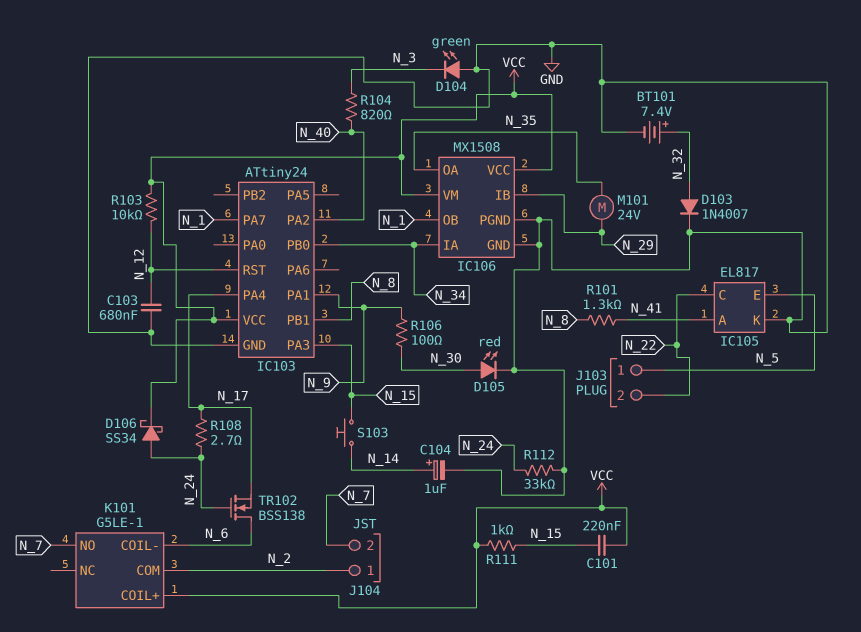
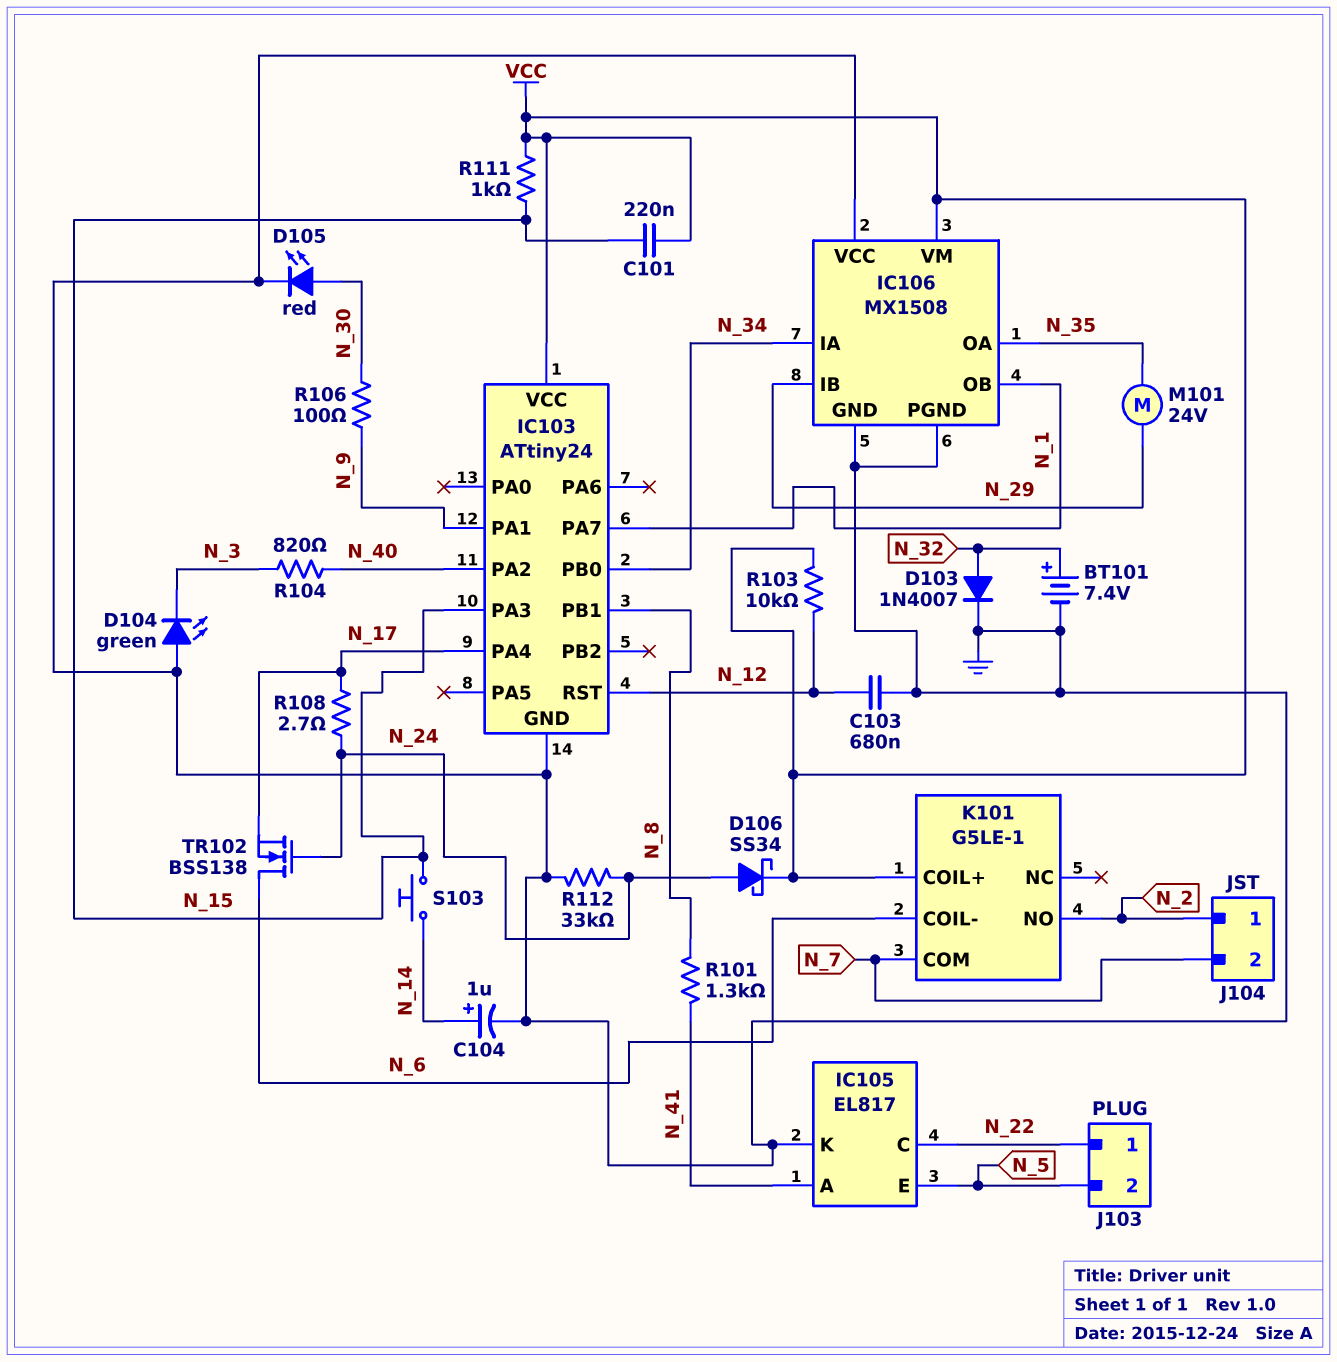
IC106 pin VCC: VCC -> GND
J103 pin 1: N_5 -> N_22
J103 pin 2: N_22 -> N_5
K101 pin COM: N_2 -> N_7
K101 pin NO: N_7 -> N_2

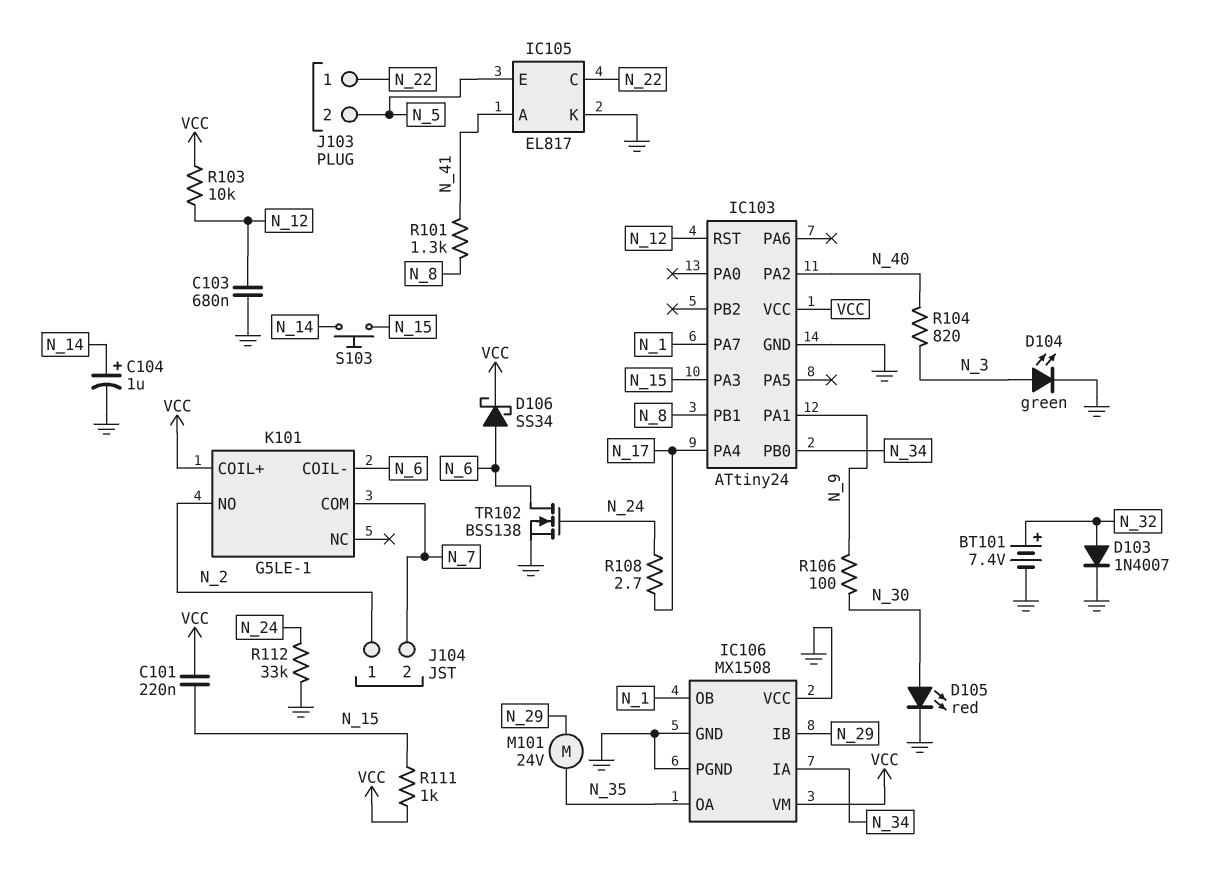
D104: LED green (A GND, K N_3) -> LED green (A N_3, K GND)
D106: schottky SS34 (A N_24, K VCC) -> schottky SS34 (A N_6, K VCC)
TR102: NMOS BSS138 (G N_24, D N_6, S N_17) -> NMOS BSS138 (G N_24, D N_6, S GND)

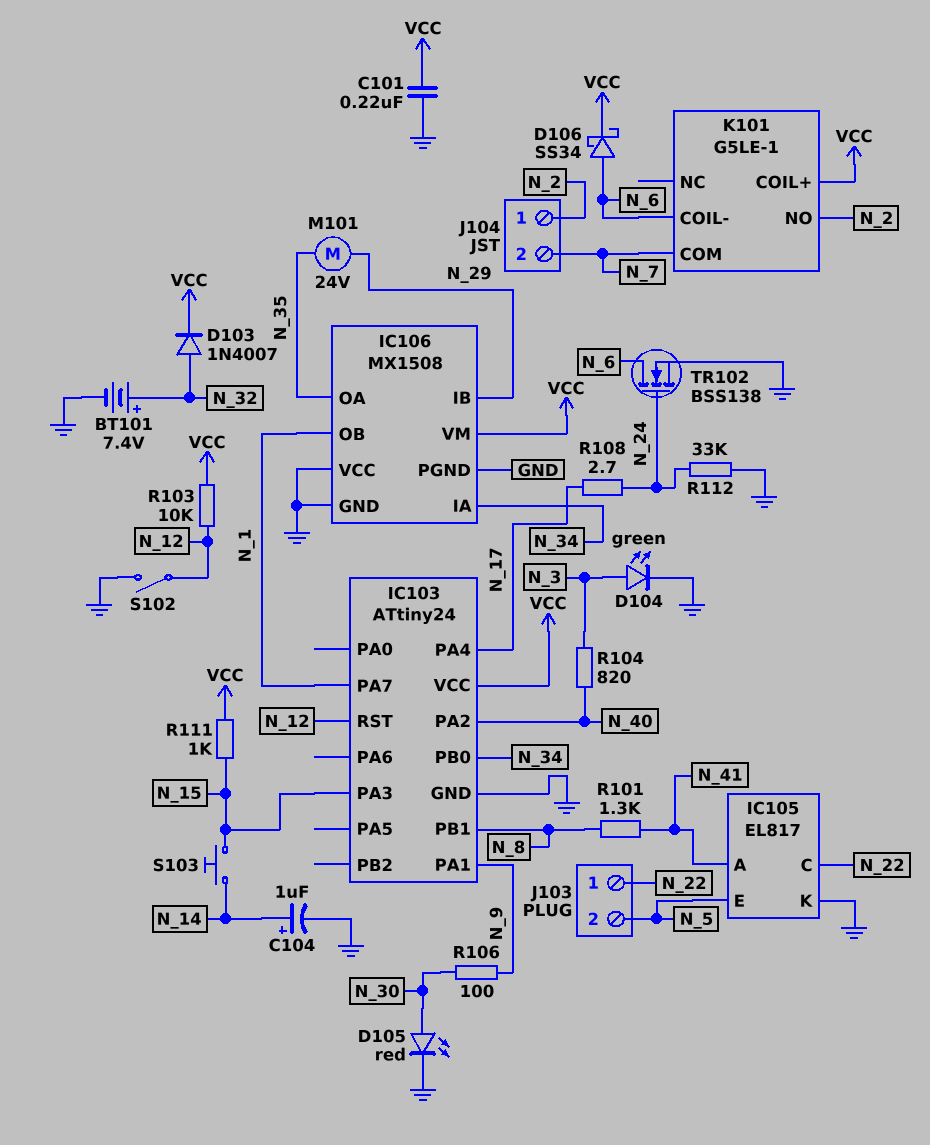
C101: 220nF (N_15, VCC) -> 220nF (GND, VCC)
C103: 680nF (GND, N_12) -> none
D103: diode 1N4007 (A N_32, K GND) -> diode 1N4007 (A N_32, K VCC)
S102: none -> switch (GND, N_12)

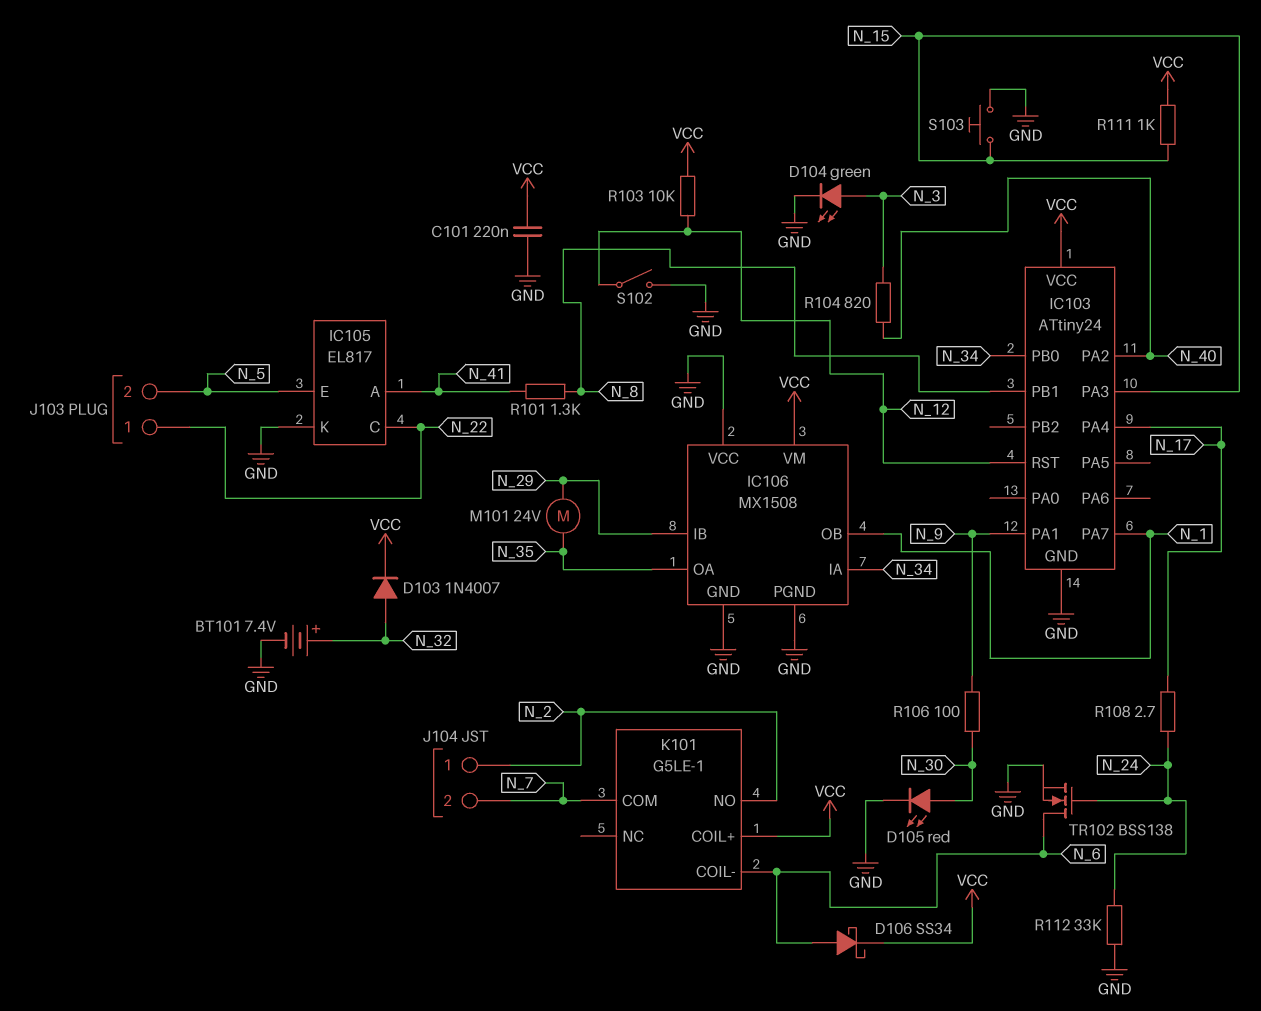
C104: 1uF (plus N_14, minus GND) -> none
S103: button (N_14, N_15) -> button (GND, N_15)

